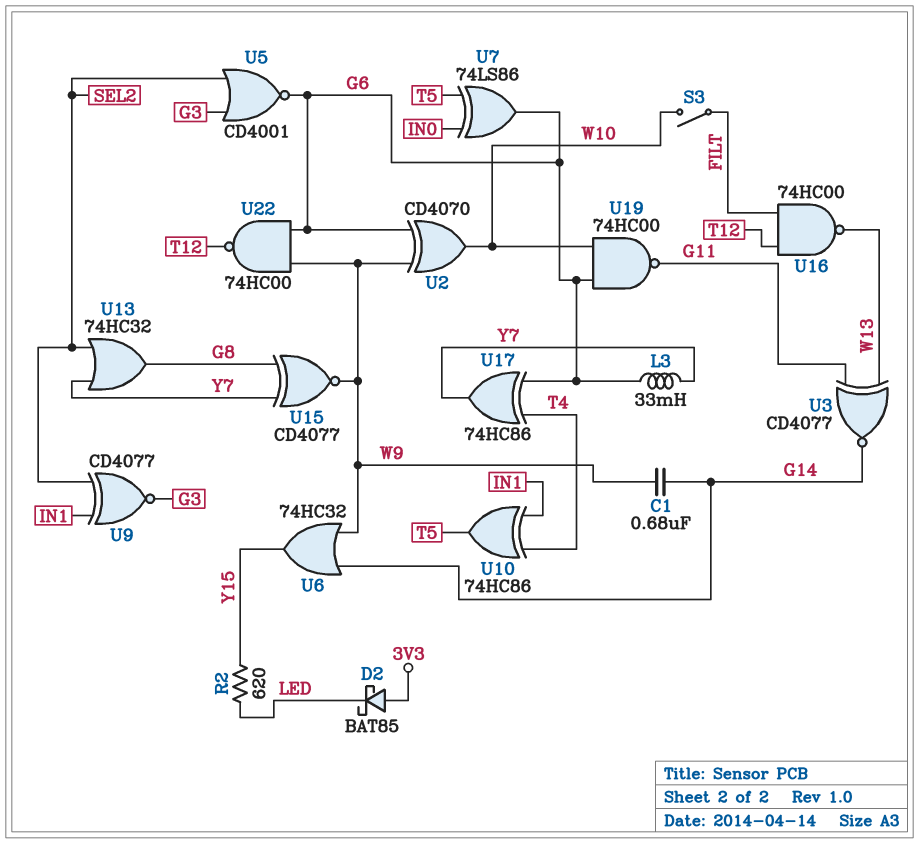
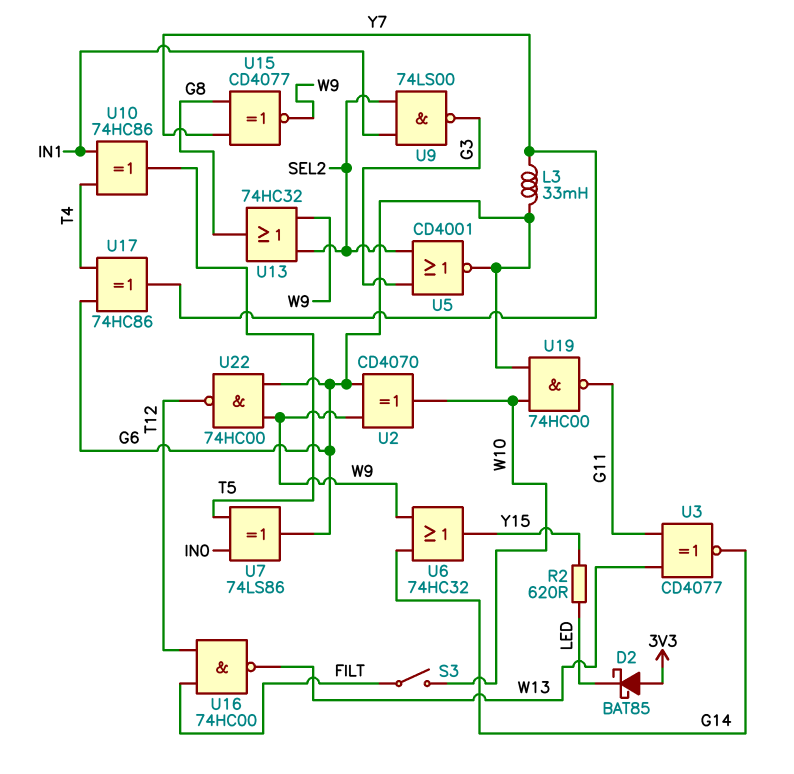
C1: 680nF (G14, W9) -> none
U9: XNOR CD4077 (in IN1, in SEL2, out G3) -> NAND 74LS00 (in IN1, in SEL2, out G3)
U13: OR 74HC32 (in SEL2, in Y7, out G8) -> OR 74HC32 (in SEL2, in W9, out G8)

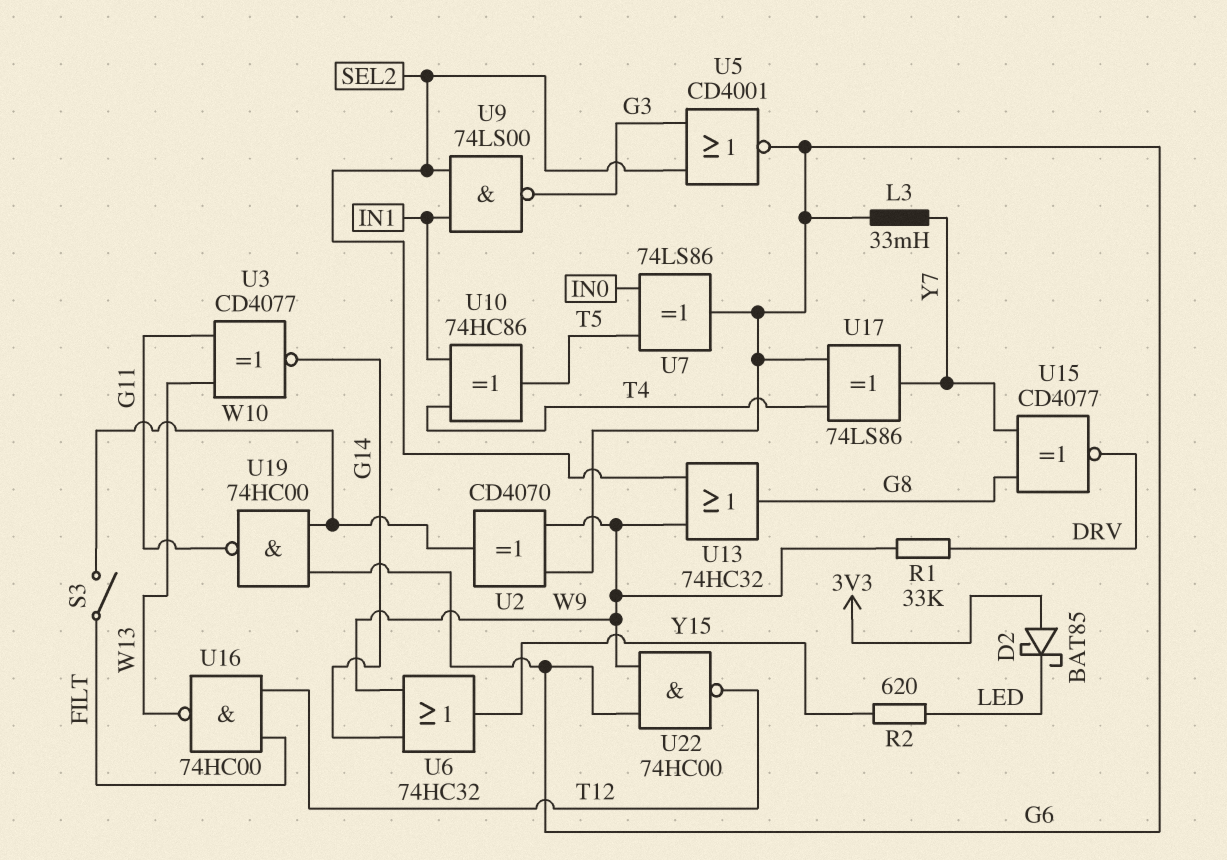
R1: none -> 33k (DRV, W9)
U15: XNOR CD4077 (in G8, in Y7, out W9) -> XNOR CD4077 (in G8, in Y7, out DRV)
U17: XOR 74HC86 (in G6, in T4, out Y7) -> XOR 74LS86 (in G6, in T4, out Y7)

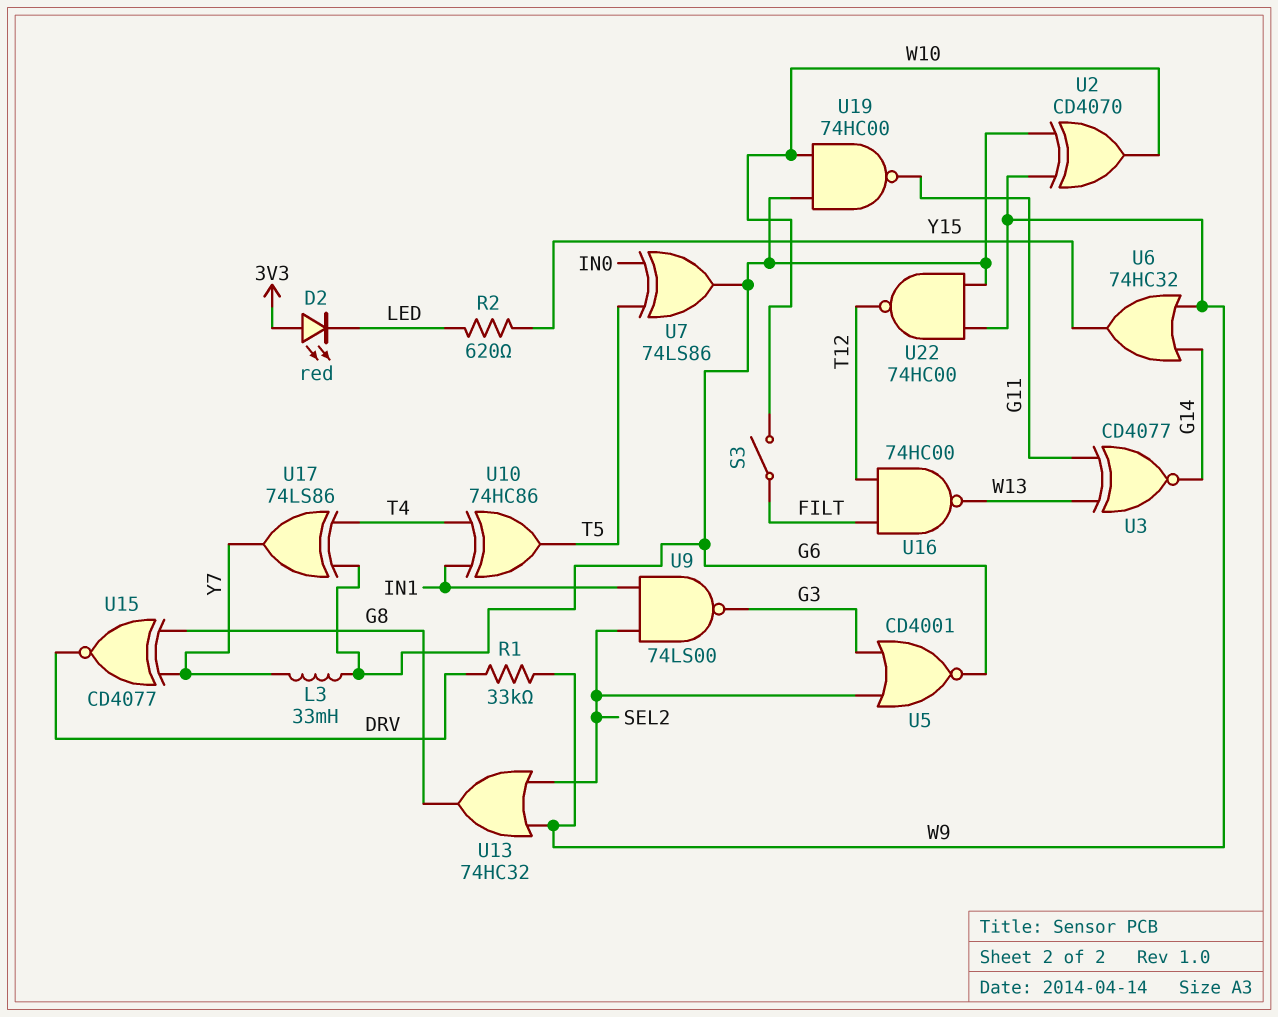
D2: schottky BAT85 (A 3V3, K LED) -> LED red (A 3V3, K LED)

